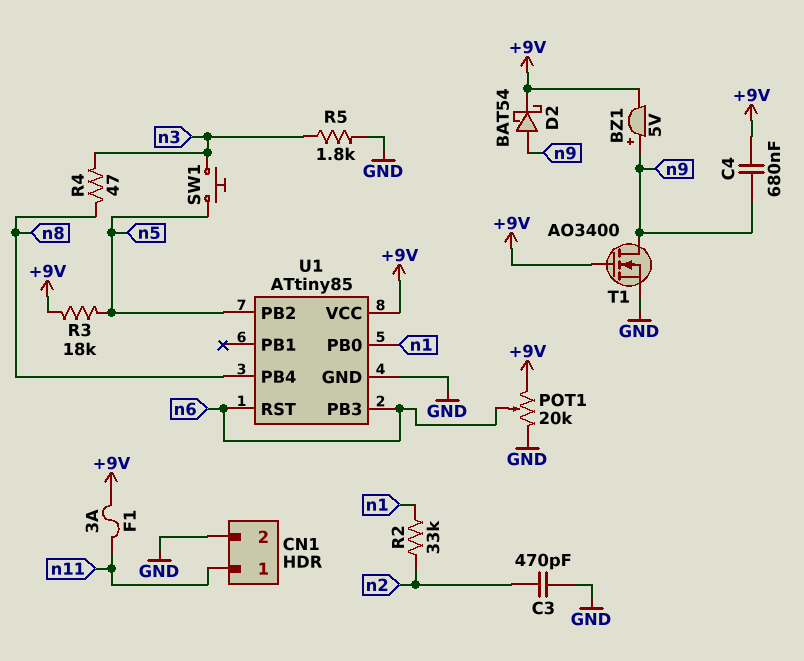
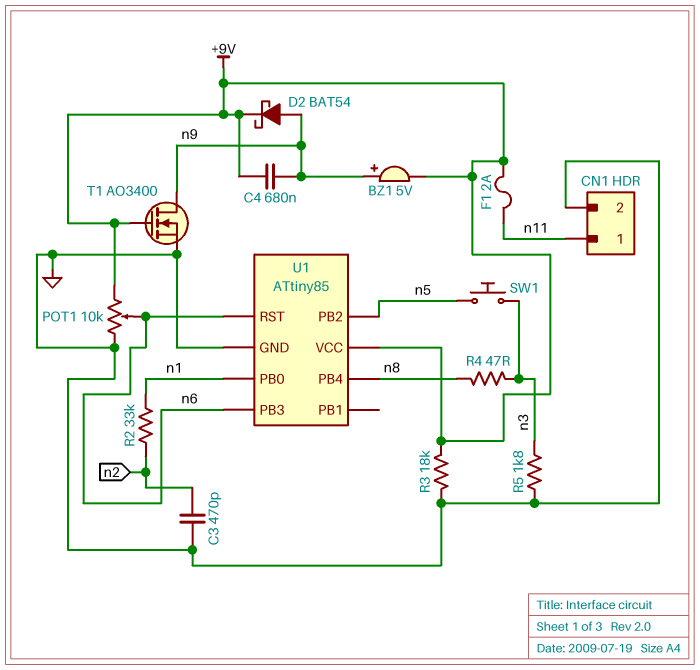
F1: 3A (+9V, n11) -> 2A (+9V, n11)
POT1: 20k (+9V, GND, wiper n6) -> 10k (+9V, GND, wiper n6)
R3: 18k (+9V, n5) -> 18k (+9V, GND)

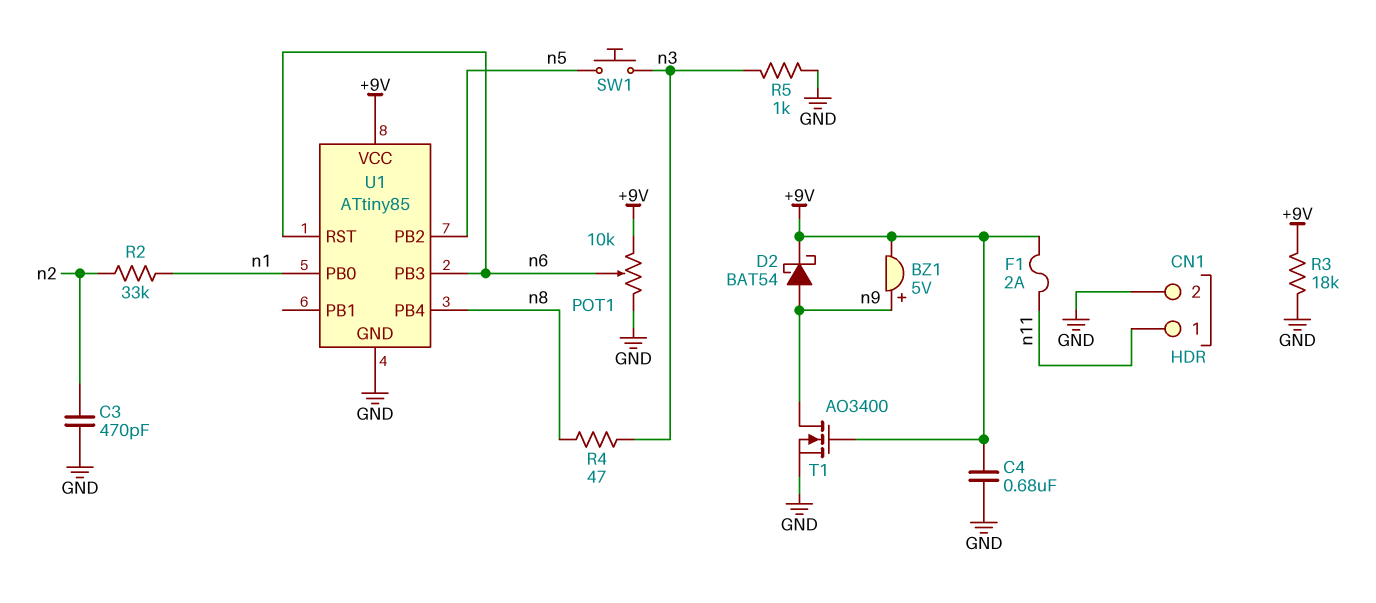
C4: 680nF (+9V, n9) -> 680nF (+9V, GND)
R5: 1.8k (GND, n3) -> 1k (GND, n3)

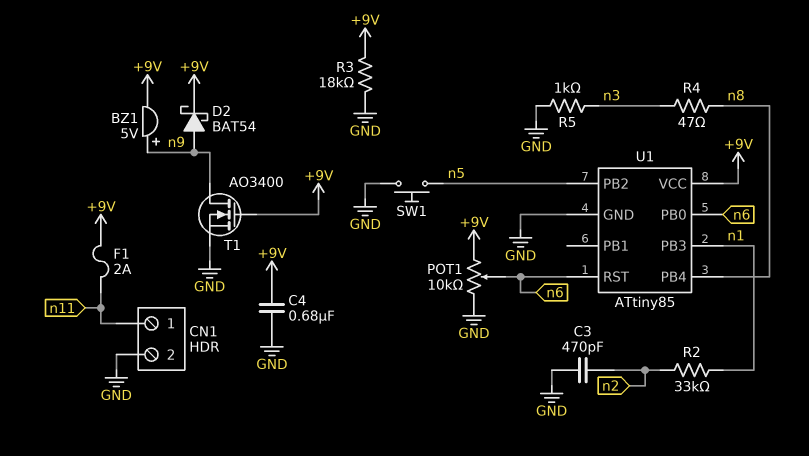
SW1: button (n3, n5) -> button (GND, n5)
U1 pin PB0: n1 -> n6
U1 pin PB3: n6 -> n1

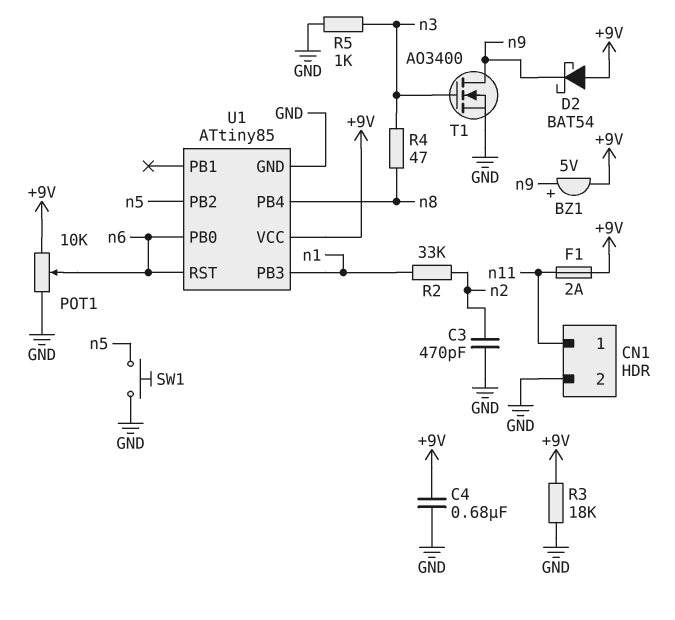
D2: schottky BAT54 (A n9, K +9V) -> schottky BAT54 (A +9V, K n9)
T1: NMOS AO3400 (G +9V, D n9, S GND) -> NMOS AO3400 (G n3, D n9, S GND)

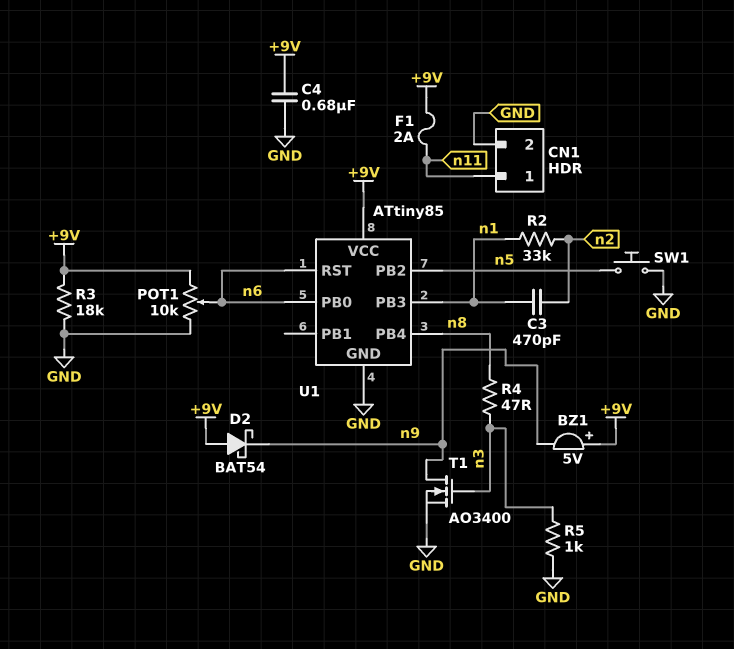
BZ1: buzzer 5V (plus n9, minus +9V) -> buzzer 5V (plus +9V, minus n9)
C3: 470pF (GND, n2) -> 470pF (n1, n2)

